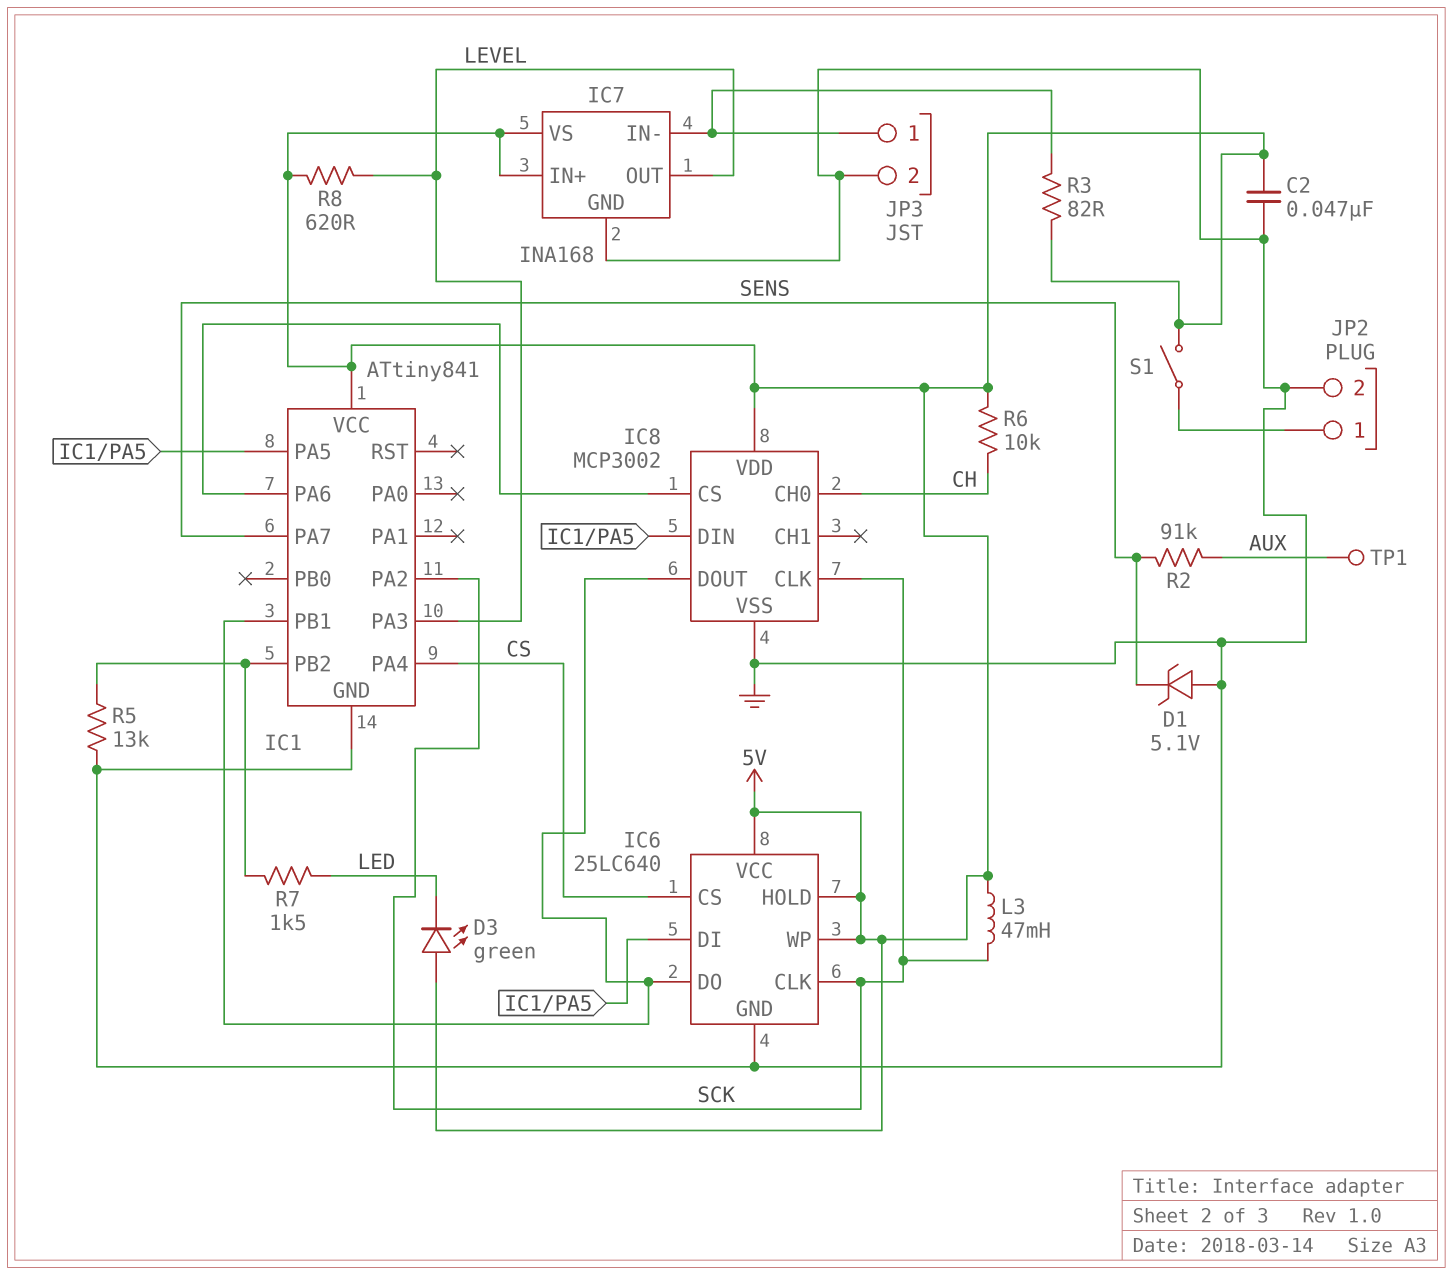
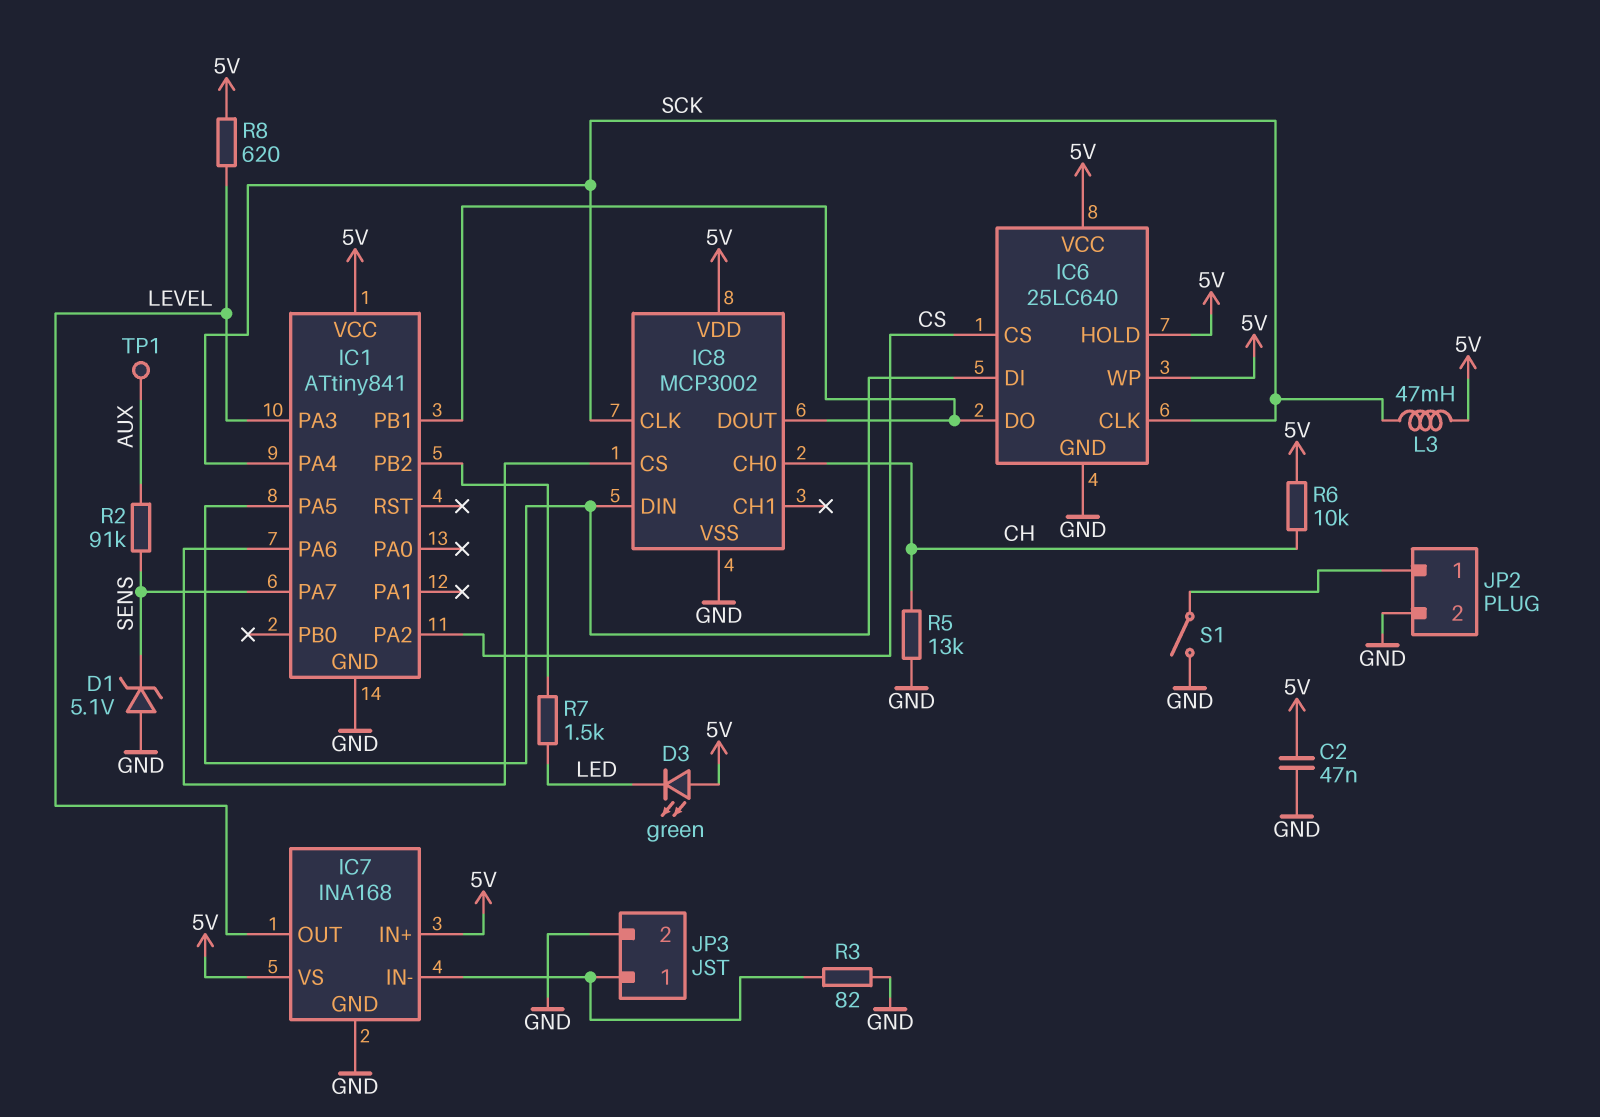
IC1 pin PA2: SCK -> CS
IC1 pin PA4: CS -> SCK
R3: 82 (5V, IC7/IN-) -> 82 (GND, IC7/IN-)
R5: 13k (GND, IC1/PB2) -> 13k (CH, GND)
S1: switch (5V, JP2/1) -> switch (GND, JP2/1)

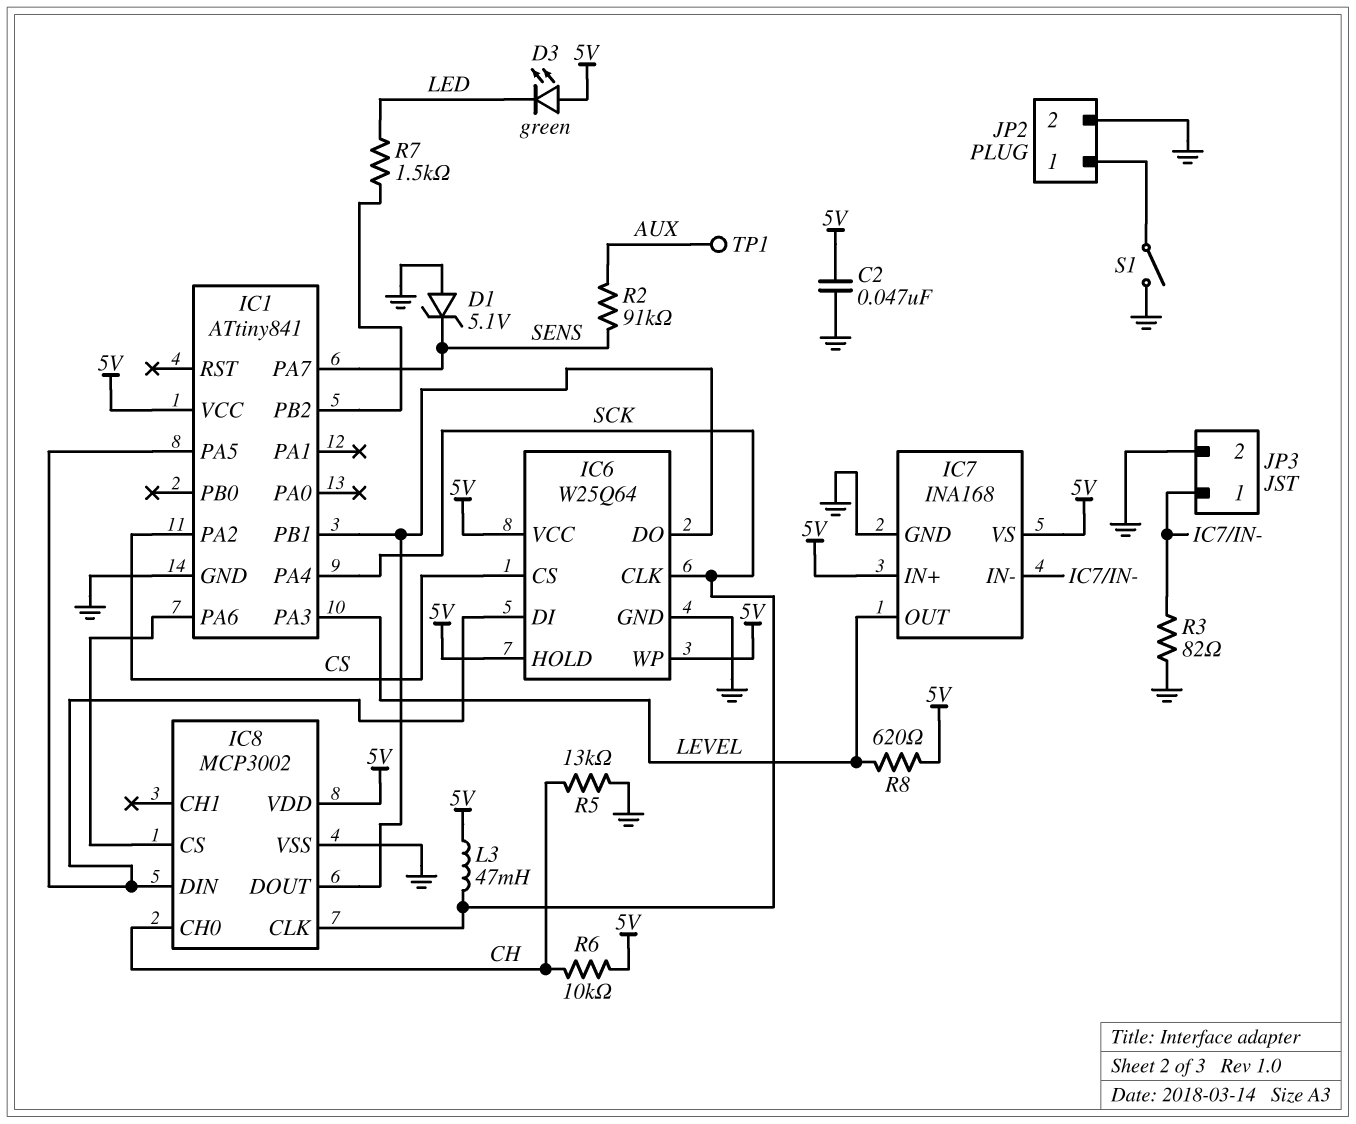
IC6: 25LC640 -> W25Q64

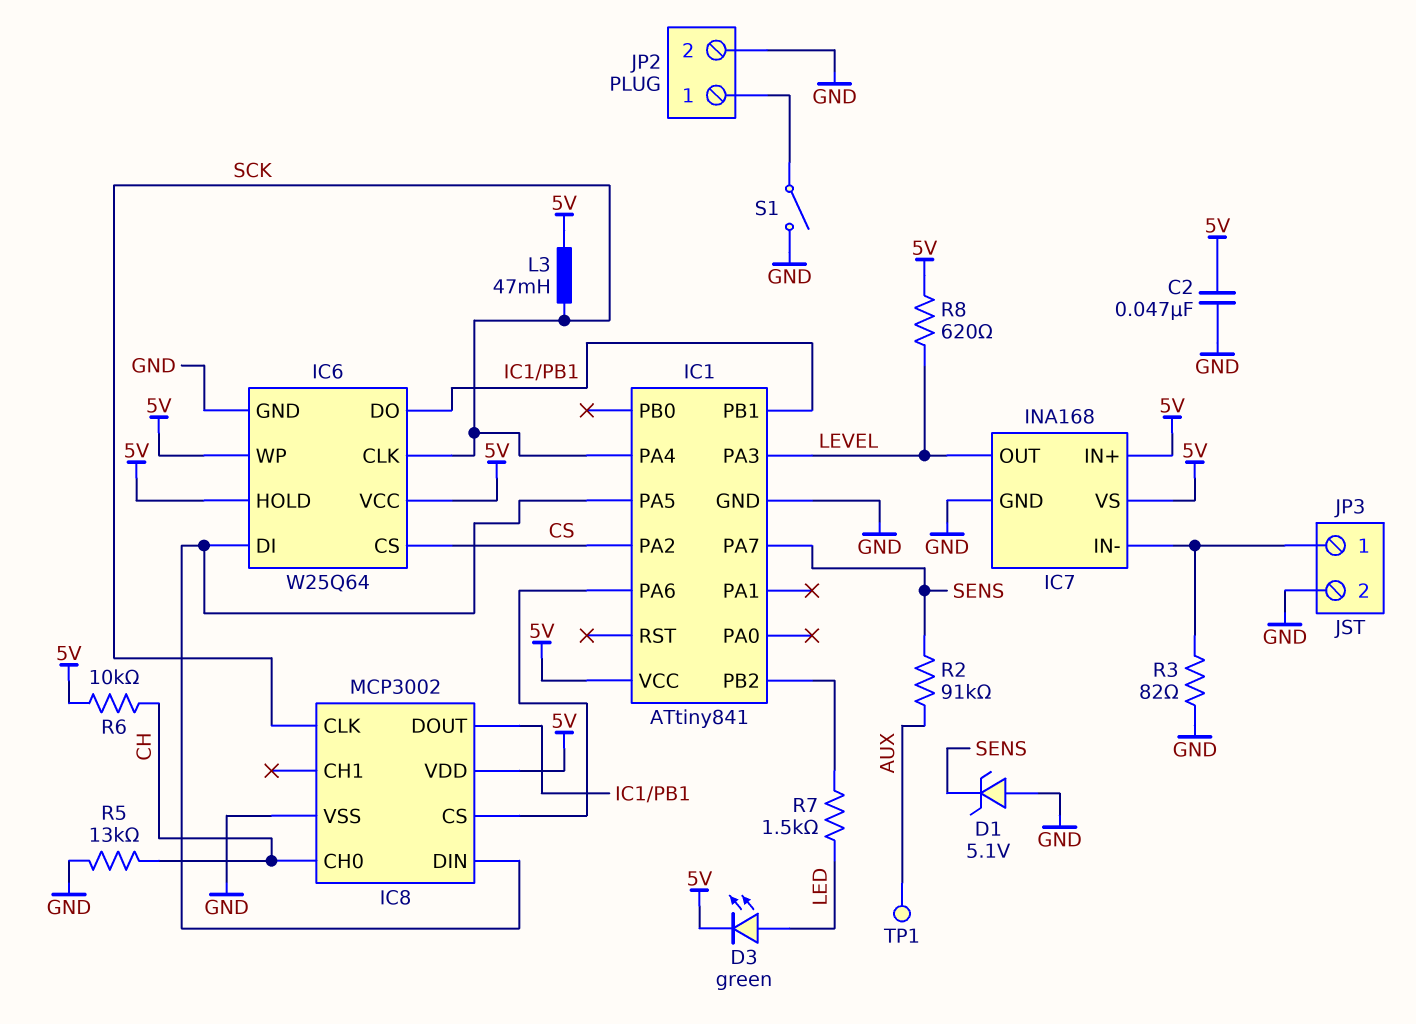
D3: LED green (A 5V, K LED) -> LED green (A LED, K 5V)

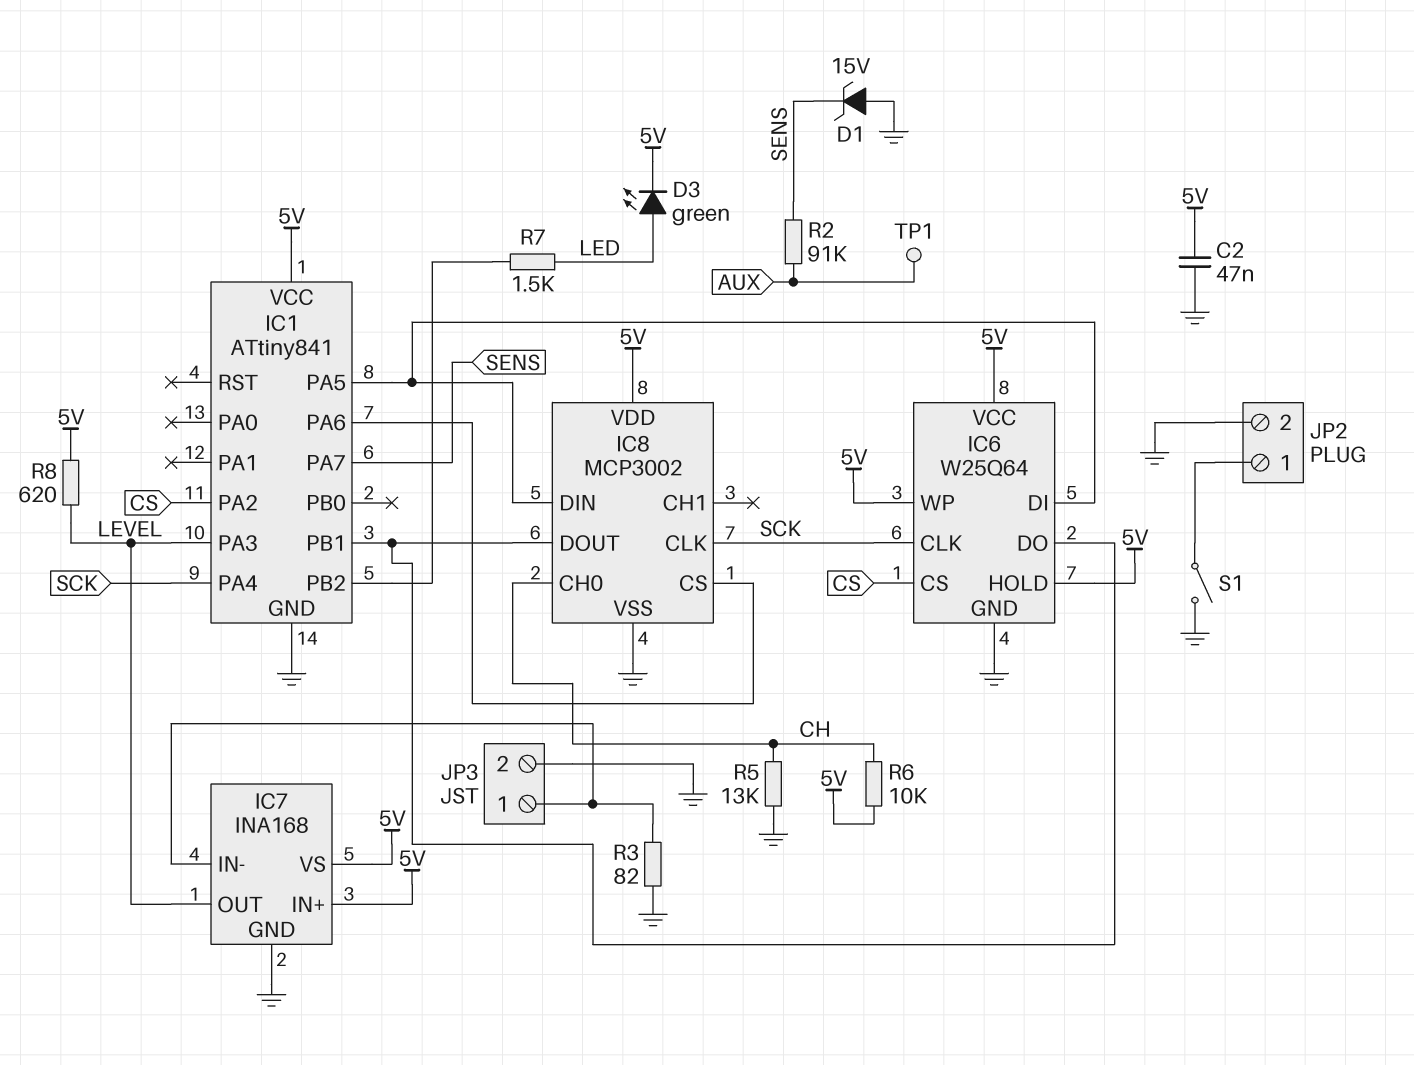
D1: zener 5.1V (A GND, K SENS) -> zener 15V (A GND, K SENS)
L3: 47mH (5V, SCK) -> none

